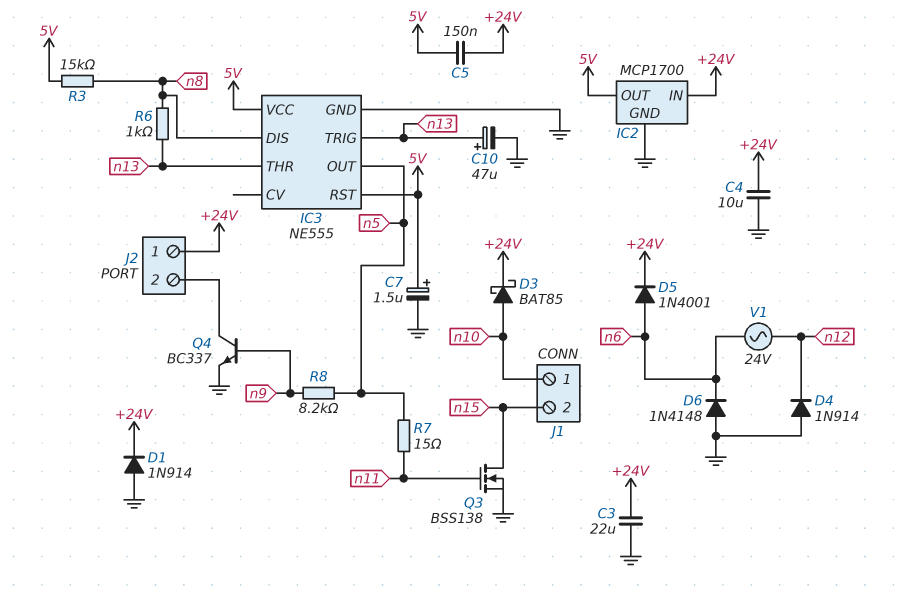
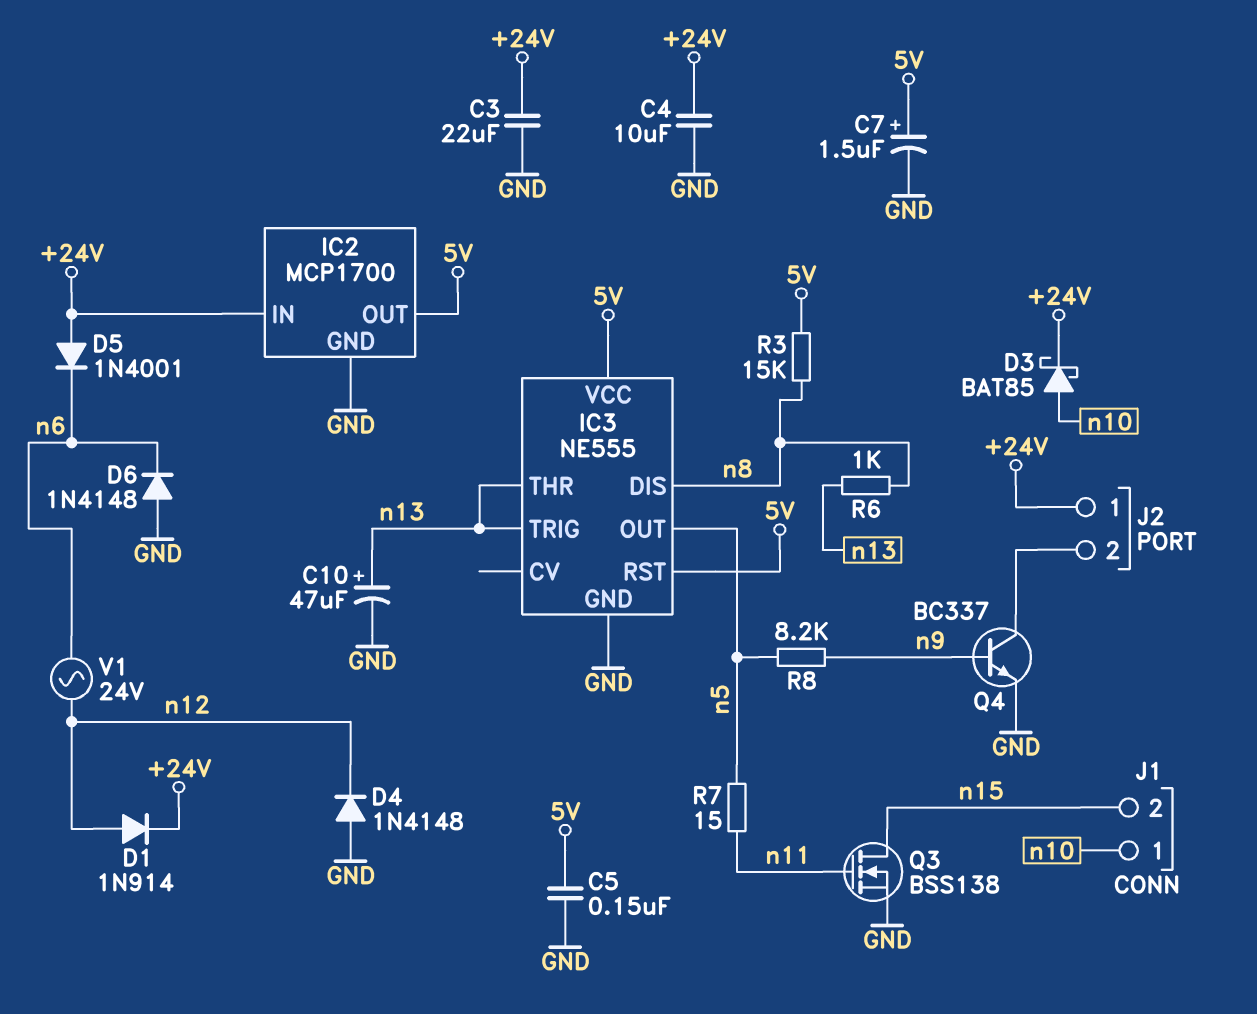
C5: 150nF (+24V, 5V) -> 150nF (5V, GND)
D1: diode 1N914 (A GND, K +24V) -> diode 1N914 (A n12, K +24V)
D4: diode 1N914 (A GND, K n12) -> diode 1N4148 (A GND, K n12)
D5: diode 1N4001 (A n6, K +24V) -> diode 1N4001 (A +24V, K n6)

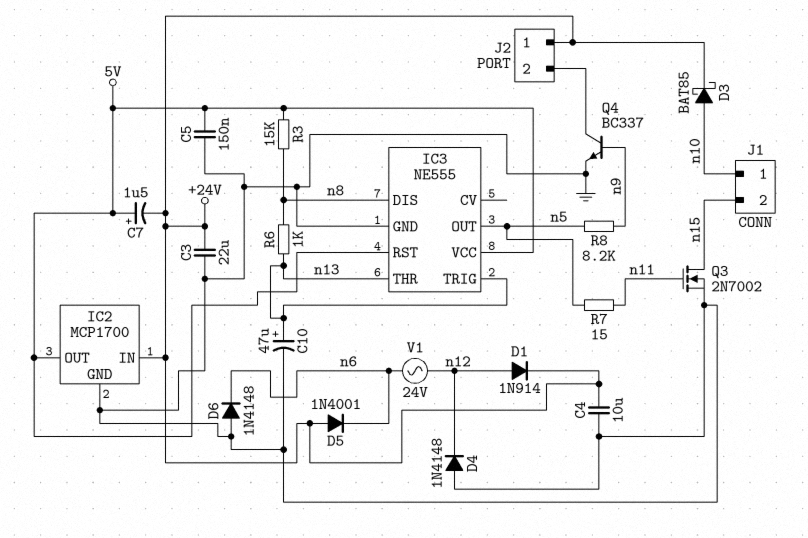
C7: 1.5uF (plus 5V, minus GND) -> 1.5uF (plus 5V, minus +24V)
Q3: NMOS BSS138 (G n11, D n15, S GND) -> NMOS 2N7002 (G n11, D n15, S GND)

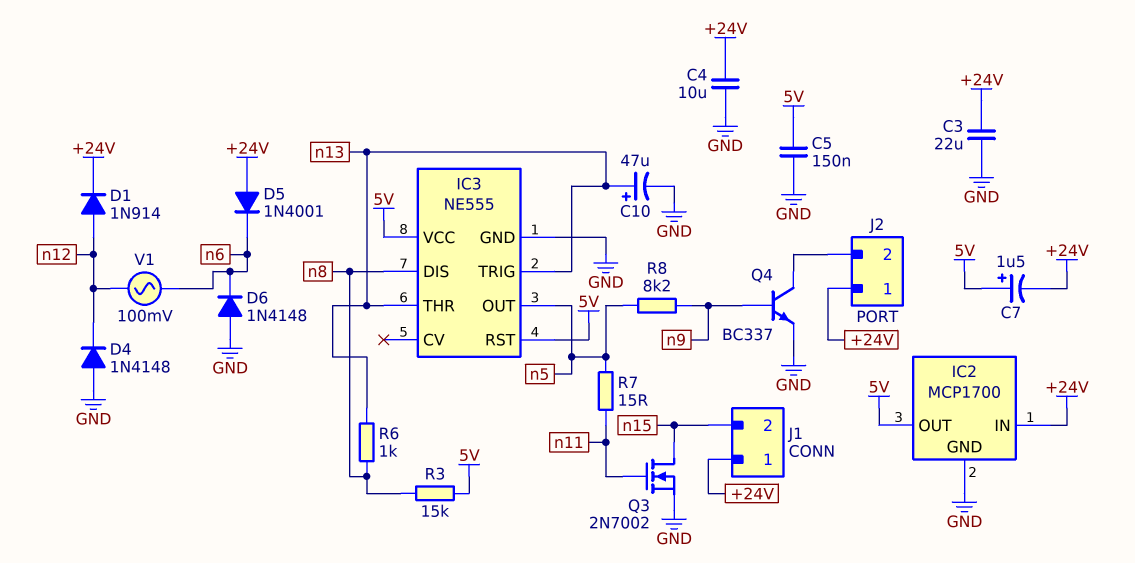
D3: schottky BAT85 (A n10, K +24V) -> none
J1 pin 1: n10 -> +24V
V1: AC 24V (n6, n12) -> AC 100mV (n6, n12)

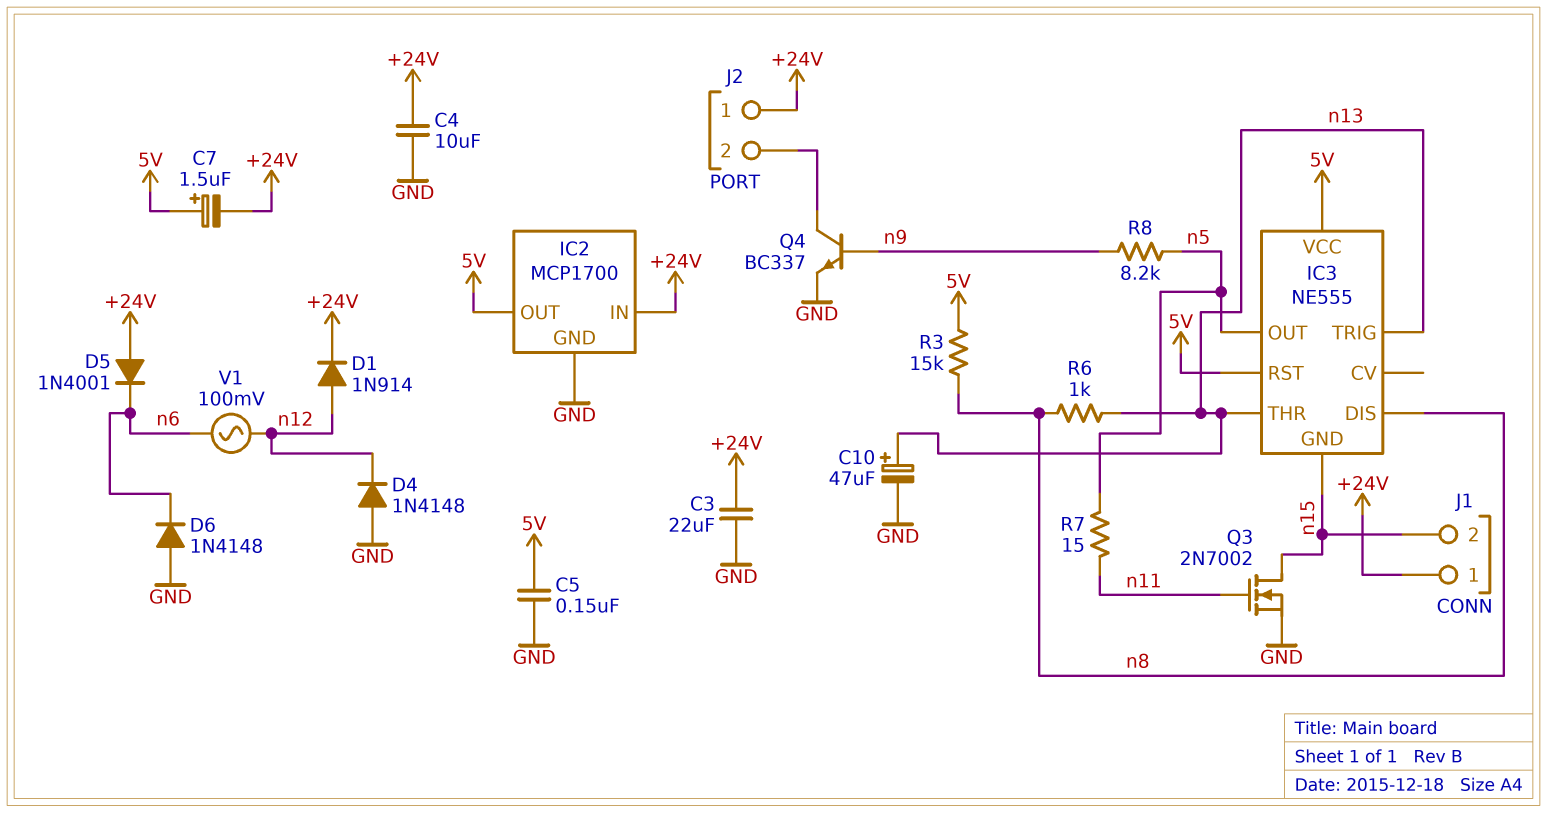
IC3 pin GND: GND -> n15

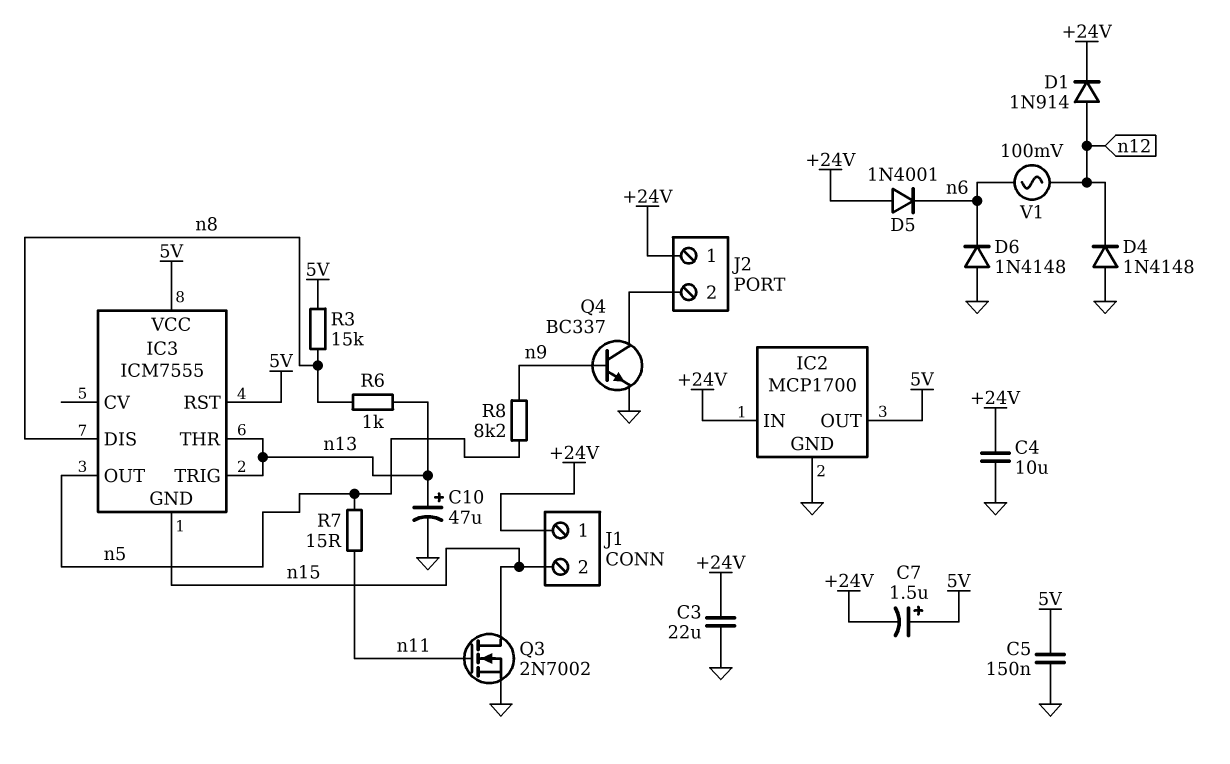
IC3: NE555 -> ICM7555

